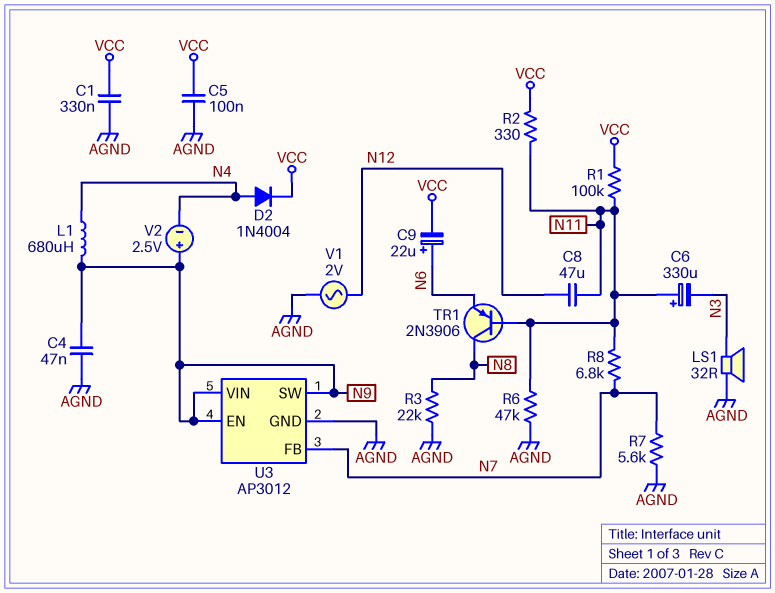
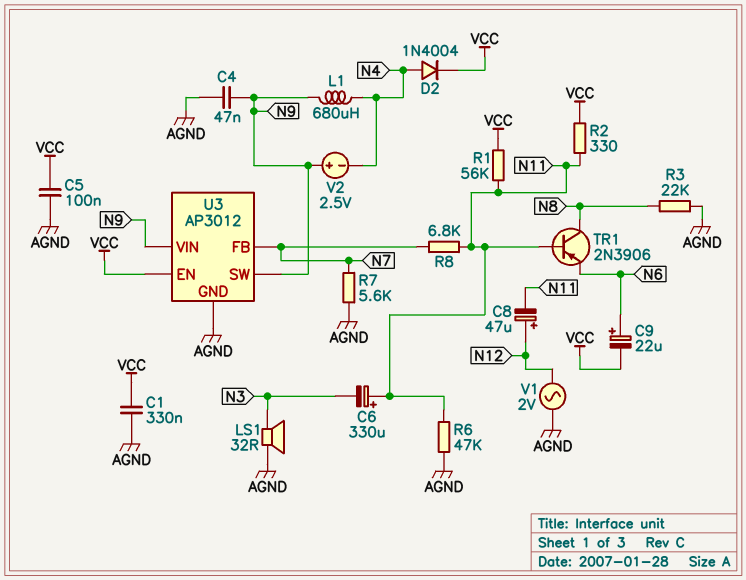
C8: 47uF (N11, N12) -> 47uF (plus N12, minus N11)
R1: 100k (N11, VCC) -> 56k (N11, VCC)
U3 pin EN: N9 -> VCC

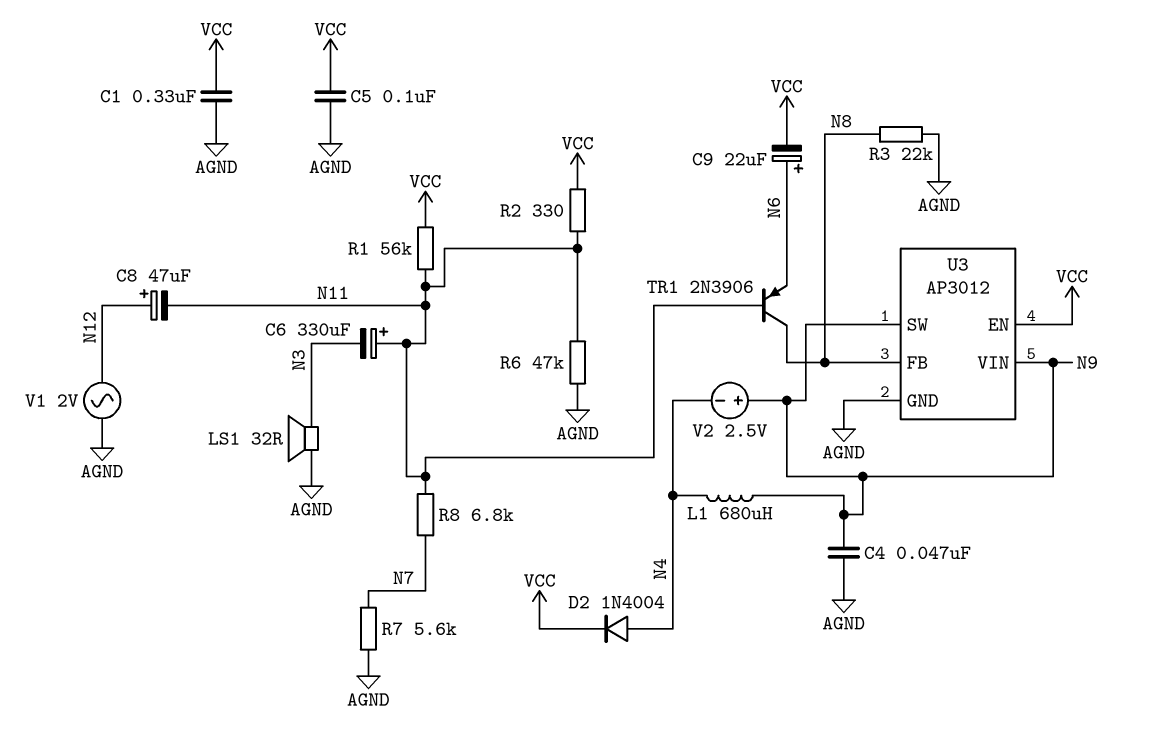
U3 pin FB: N7 -> N8

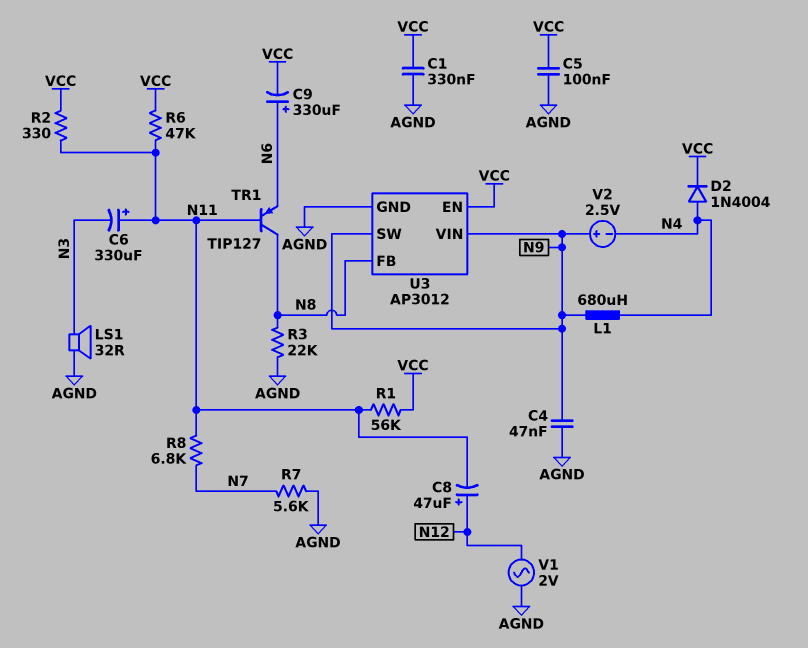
C9: 22uF (plus N6, minus VCC) -> 330uF (plus N6, minus VCC)
R6: 47k (AGND, N11) -> 47k (N11, VCC)
TR1: PNP 2N3906 (B N11, C N8, E N6) -> PNP TIP127 (B N11, C N8, E N6)

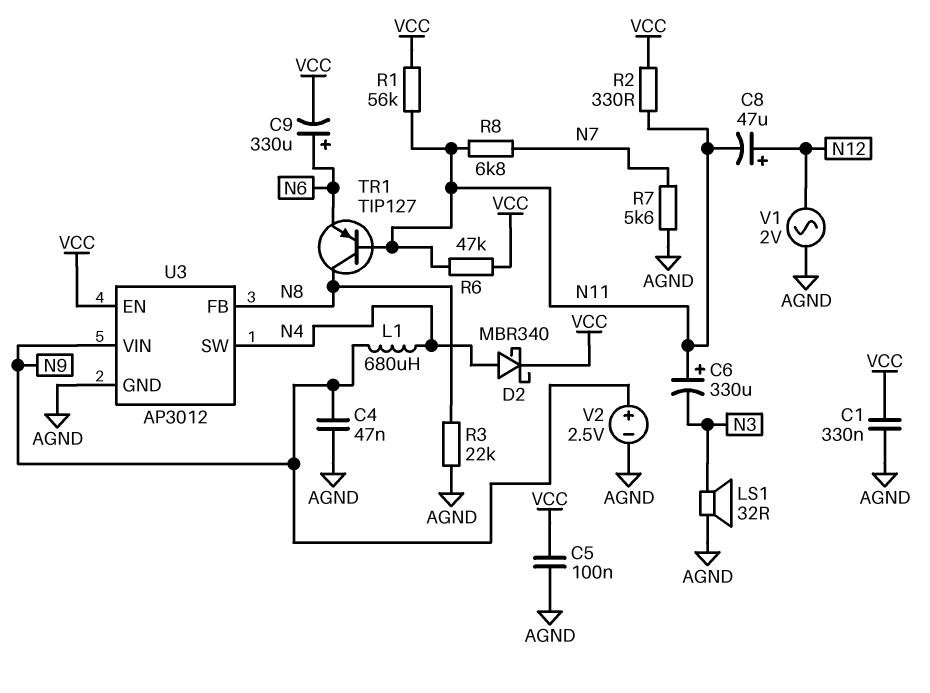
D2: diode 1N4004 (A N4, K VCC) -> schottky MBR340 (A N4, K VCC)
U3 pin SW: N9 -> N4
V2: 2.5V (plus N9, minus N4) -> 2.5V (plus N9, minus AGND)

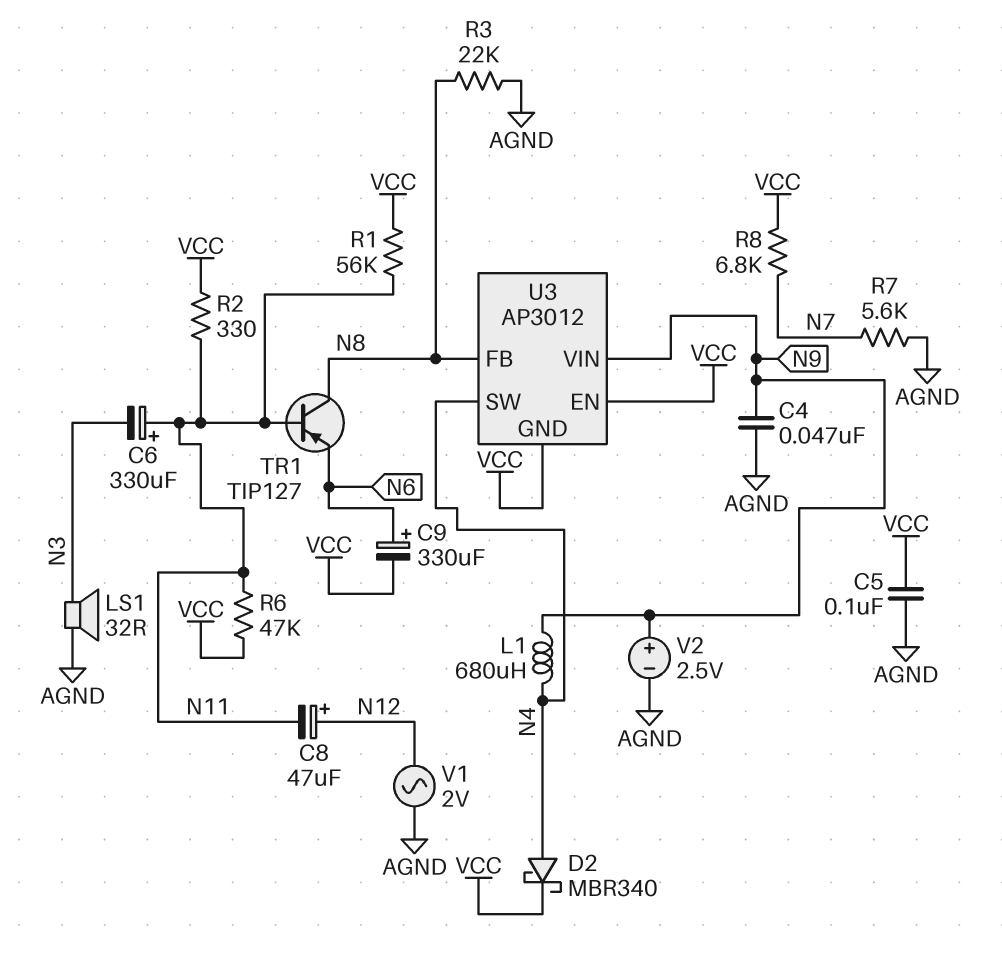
C1: 330nF (AGND, VCC) -> none
R8: 6.8k (N7, N11) -> 6.8k (N7, VCC)
U3 pin GND: AGND -> VCC

